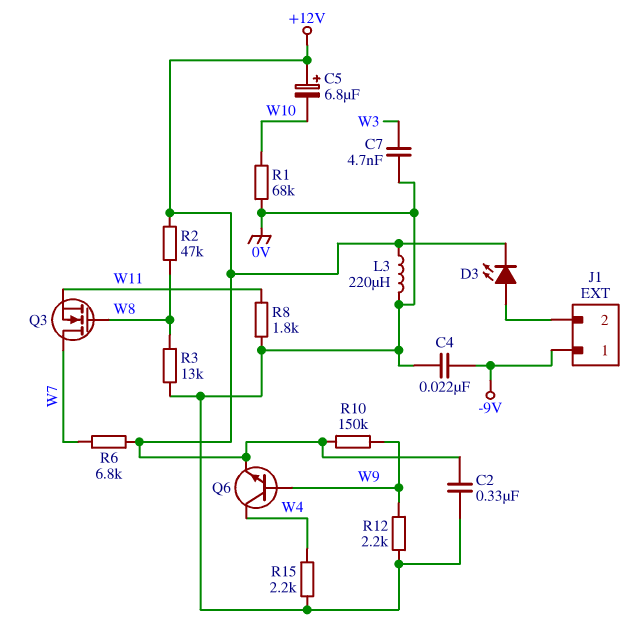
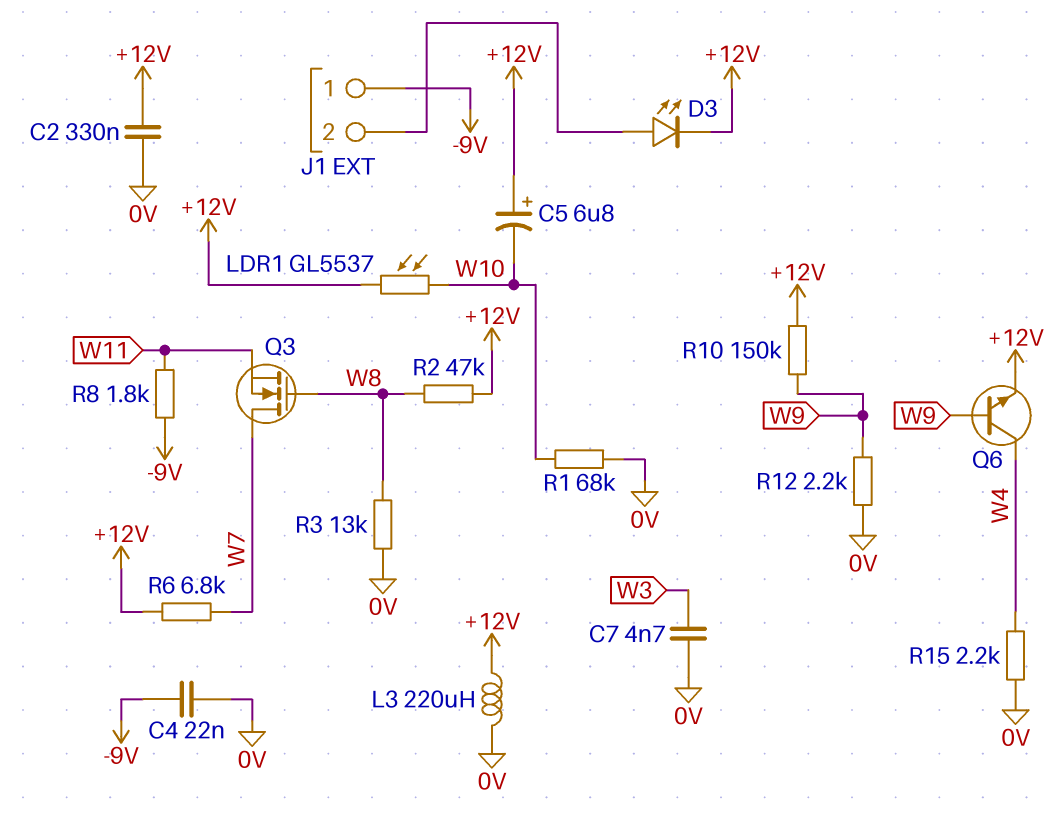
LDR1: none -> GL5537 (+12V, W10)
R8: 1.8k (0V, W11) -> 1.8k (-9V, W11)

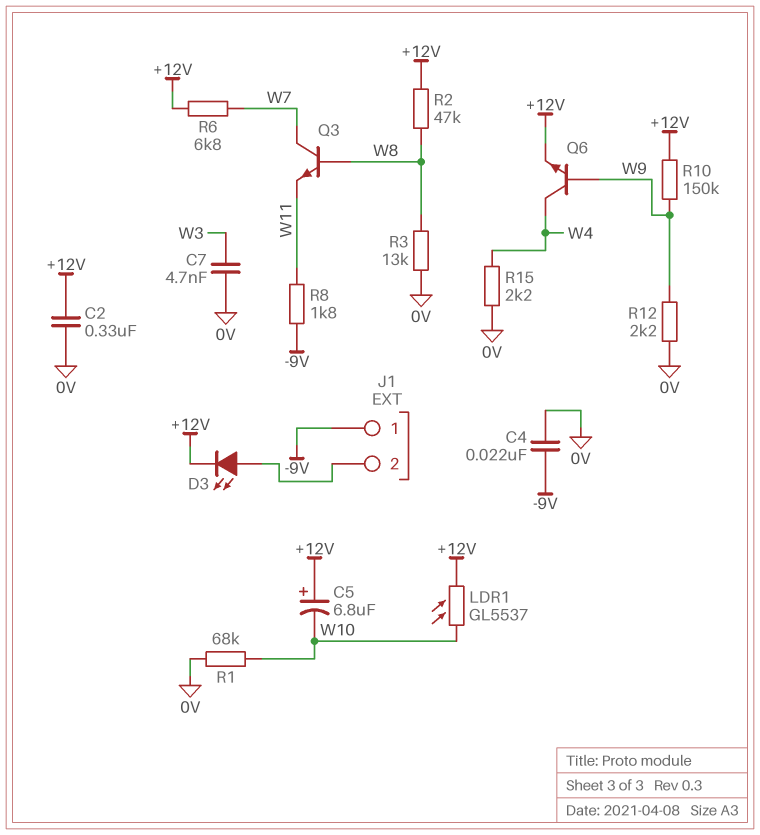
L3: 220uH (+12V, 0V) -> none
Q3: NMOS (G W8, D W7, S W11) -> NPN (B W8, C W7, E W11)

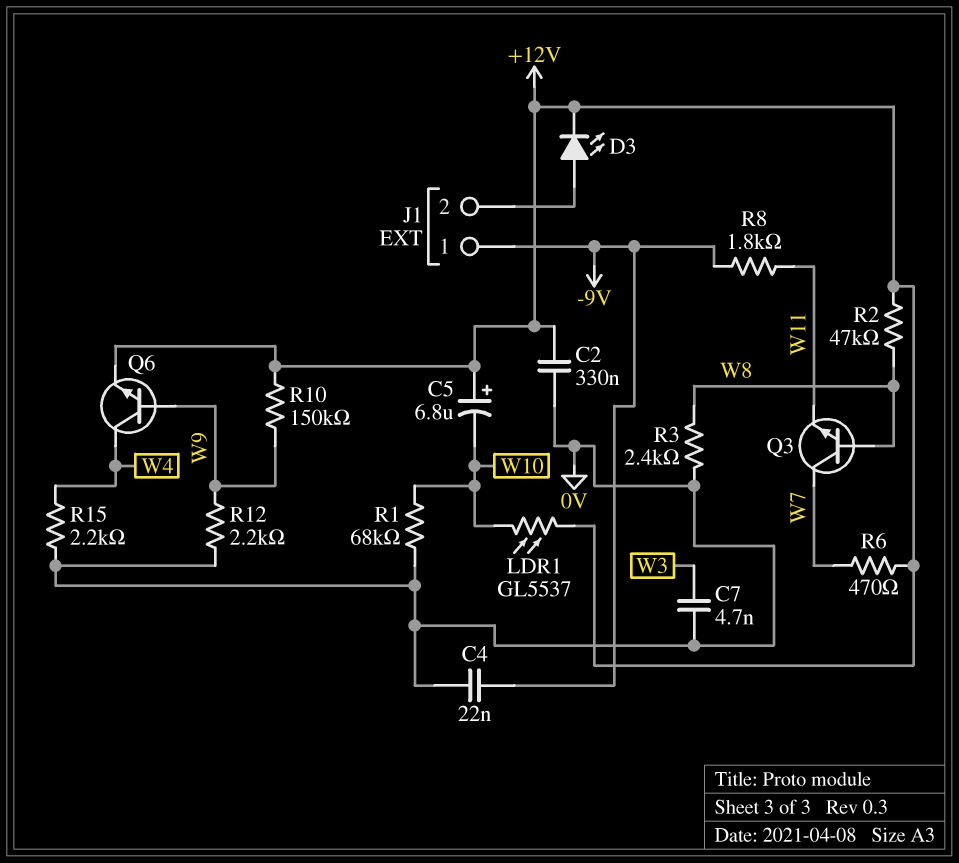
R3: 13k (0V, W8) -> 2.4k (0V, W8)
R6: 6.8k (+12V, W7) -> 470 (+12V, W7)

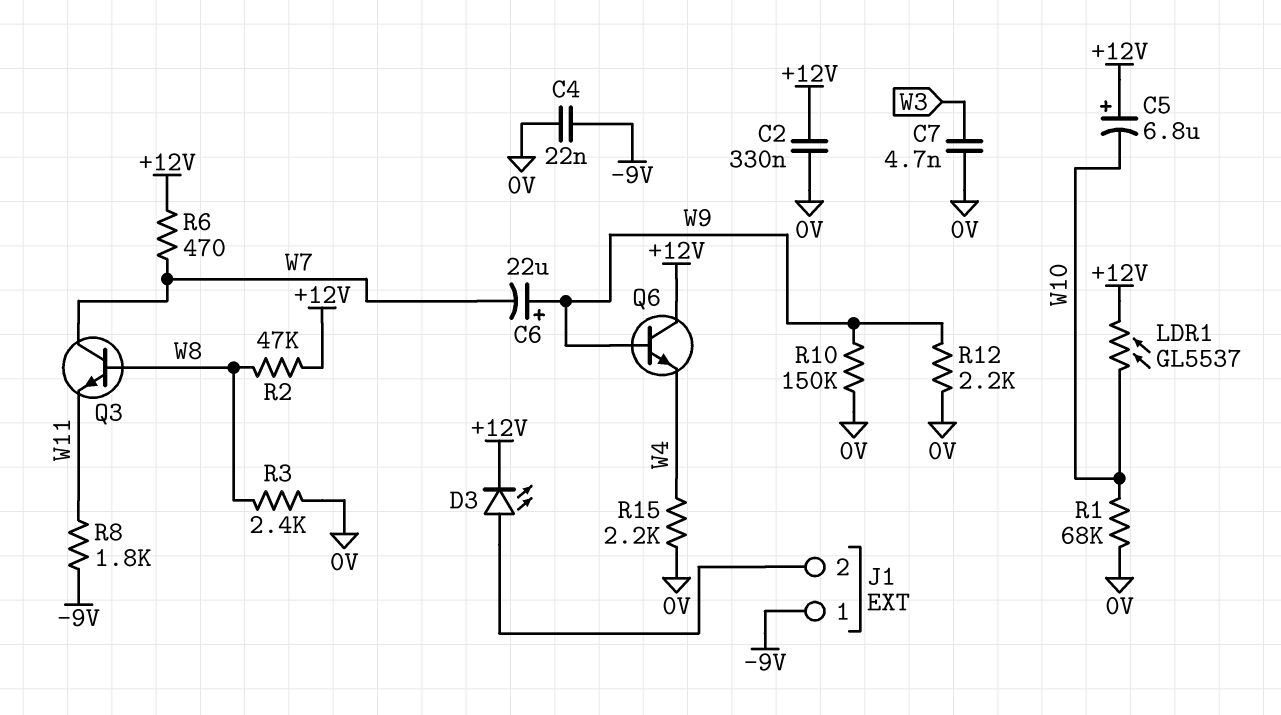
C6: none -> 22uF (plus W9, minus W7)
Q6: NPN (B W9, C W4, E +12V) -> NPN (B W9, C +12V, E W4)
R10: 150k (+12V, W9) -> 150k (0V, W9)

